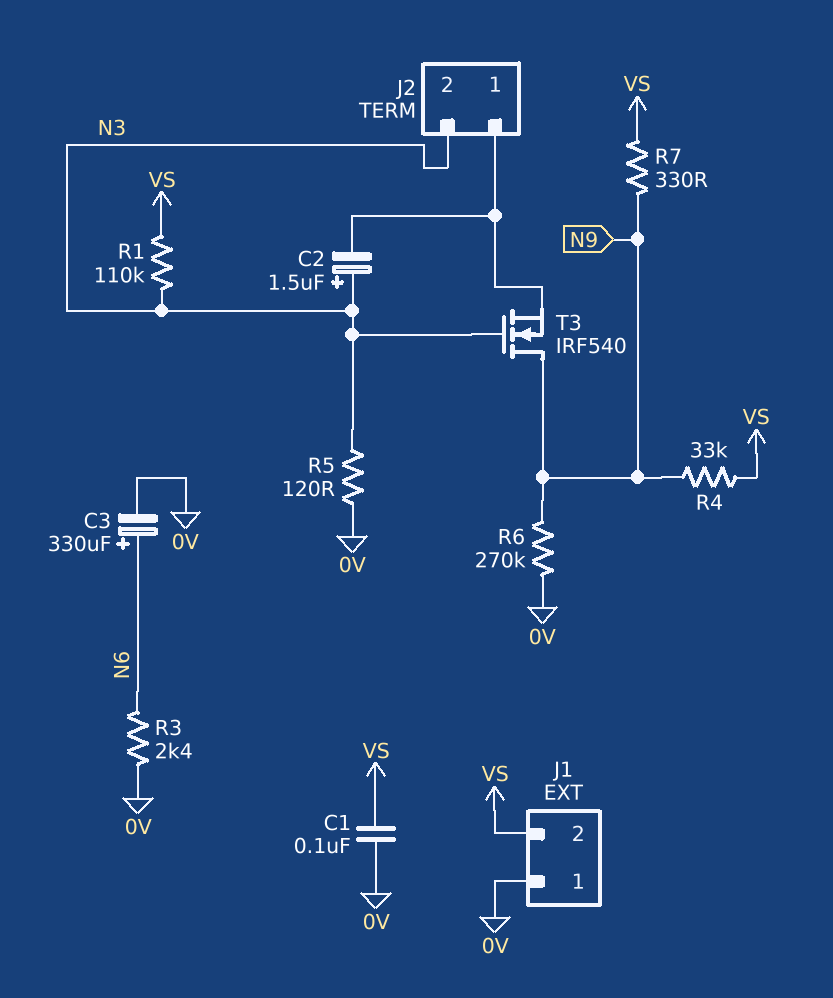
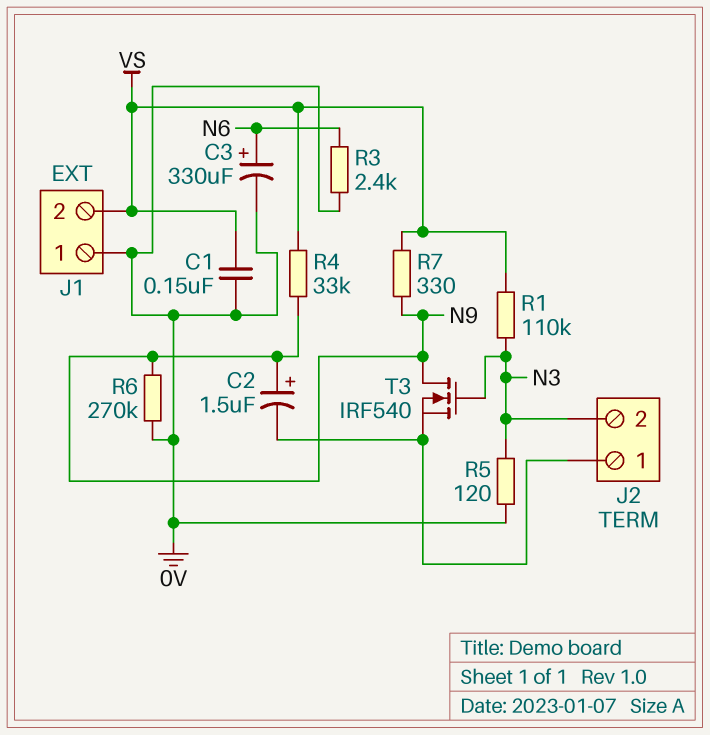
C1: 100nF (0V, VS) -> 150nF (0V, VS)
C2: 1.5uF (plus N3, minus J2/1) -> 1.5uF (plus N9, minus J2/1)

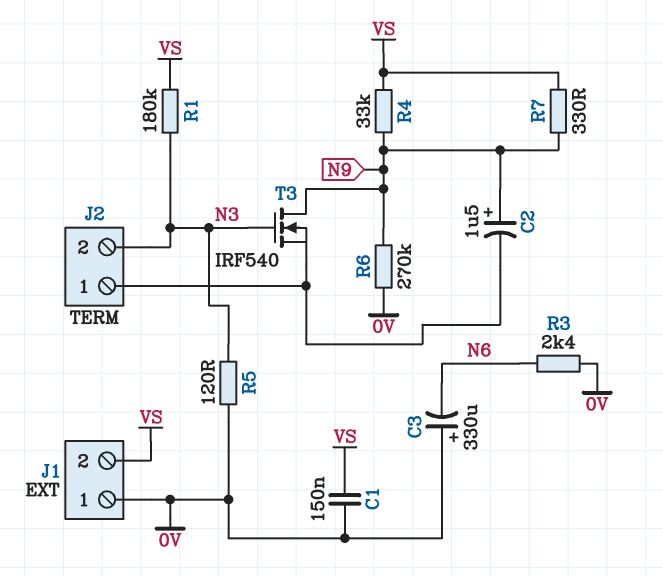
C3: 330uF (plus N6, minus 0V) -> 330uF (plus 0V, minus N6)
R1: 110k (N3, VS) -> 180k (N3, VS)

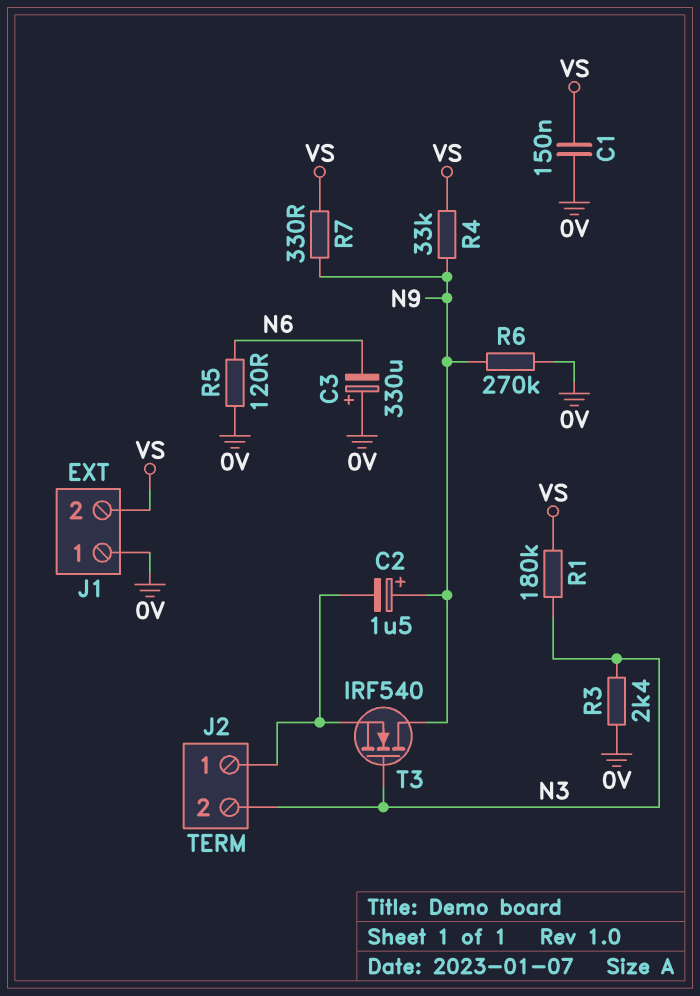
R3: 2.4k (0V, N6) -> 2.4k (0V, N3)
R5: 120 (0V, N3) -> 120 (0V, N6)

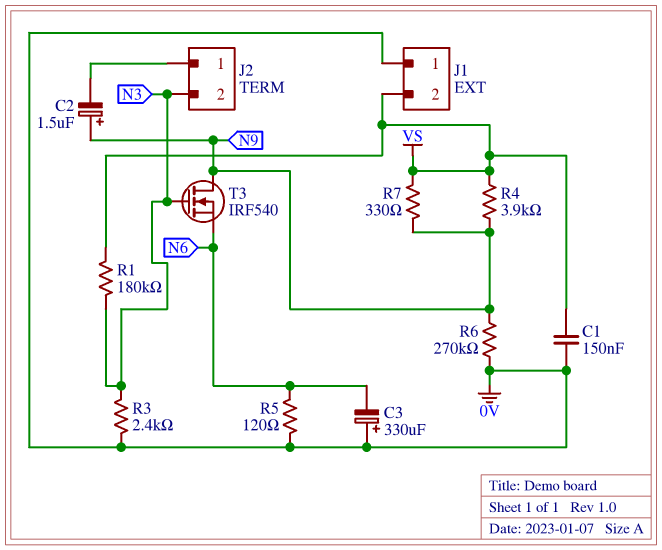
R4: 33k (N9, VS) -> 3.9k (N9, VS)
T3: NMOS IRF540 (G N3, D N9, S J2/1) -> NMOS IRF540 (G N3, D N9, S N6)

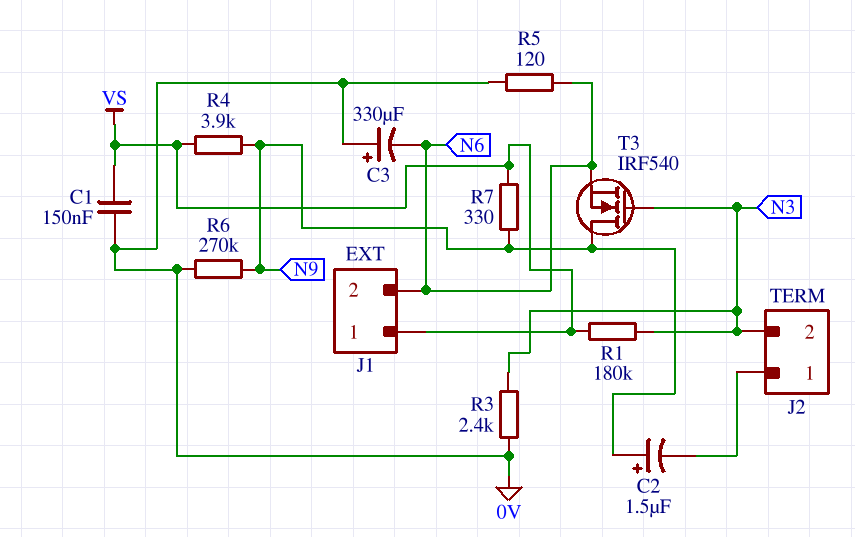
J1 pin 1: 0V -> VS
J1 pin 2: VS -> N6

